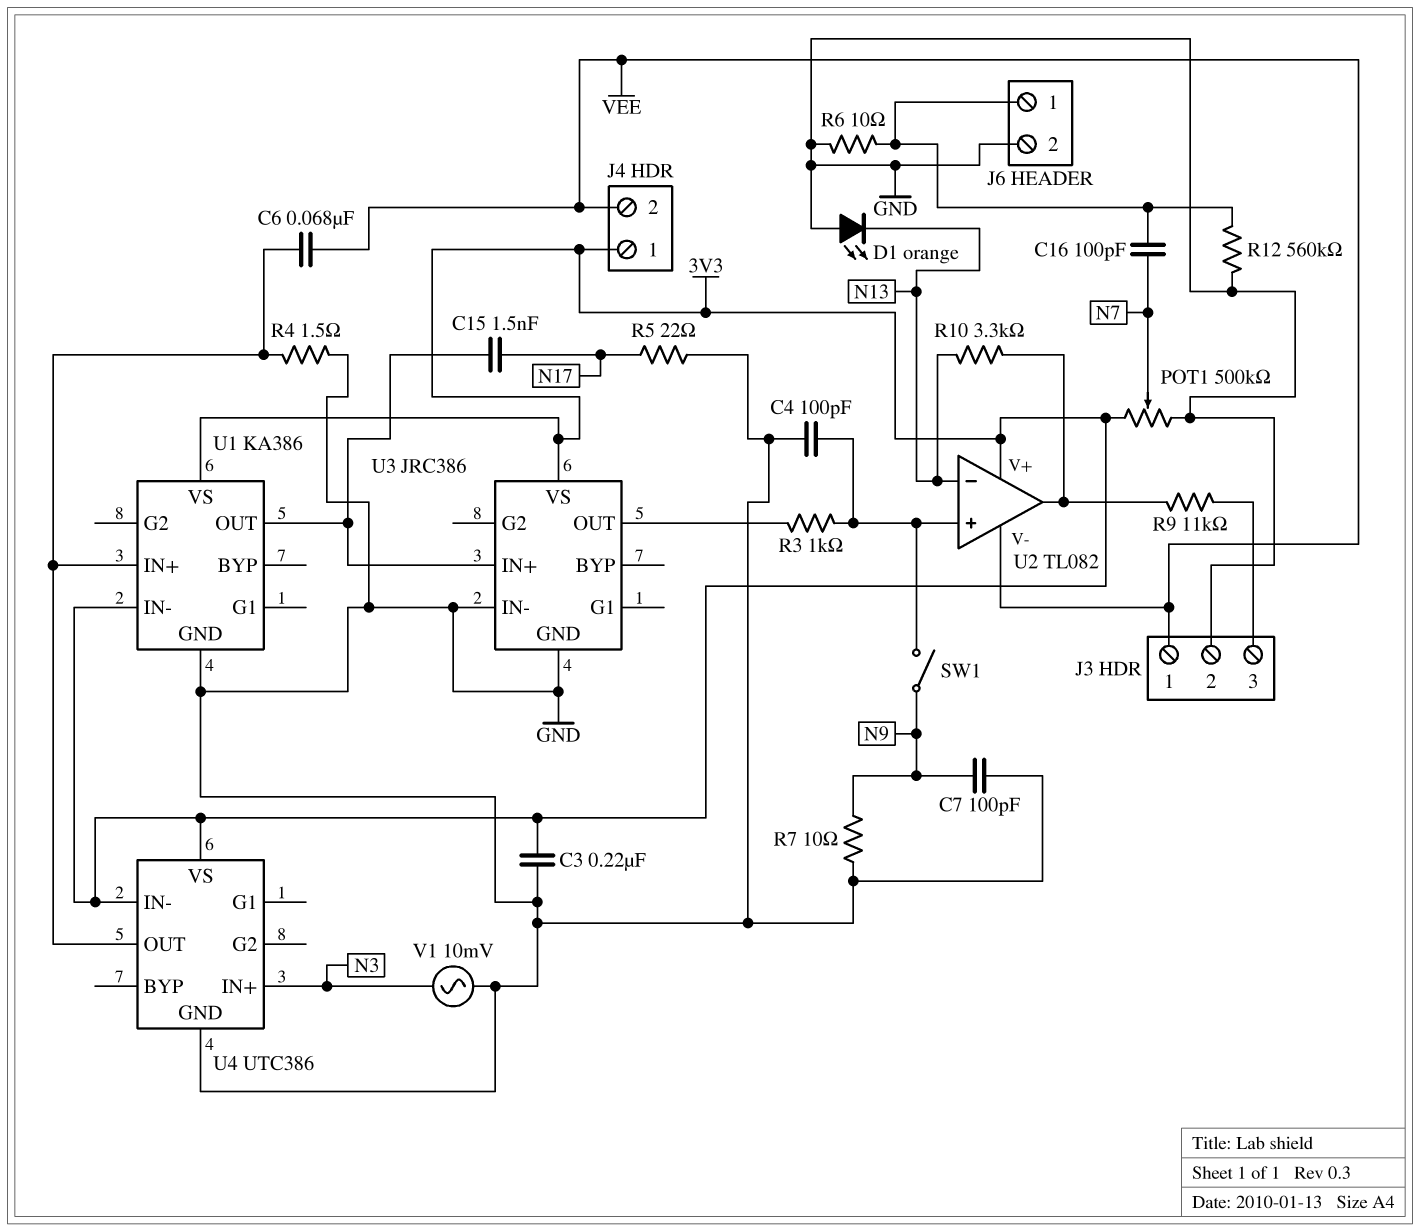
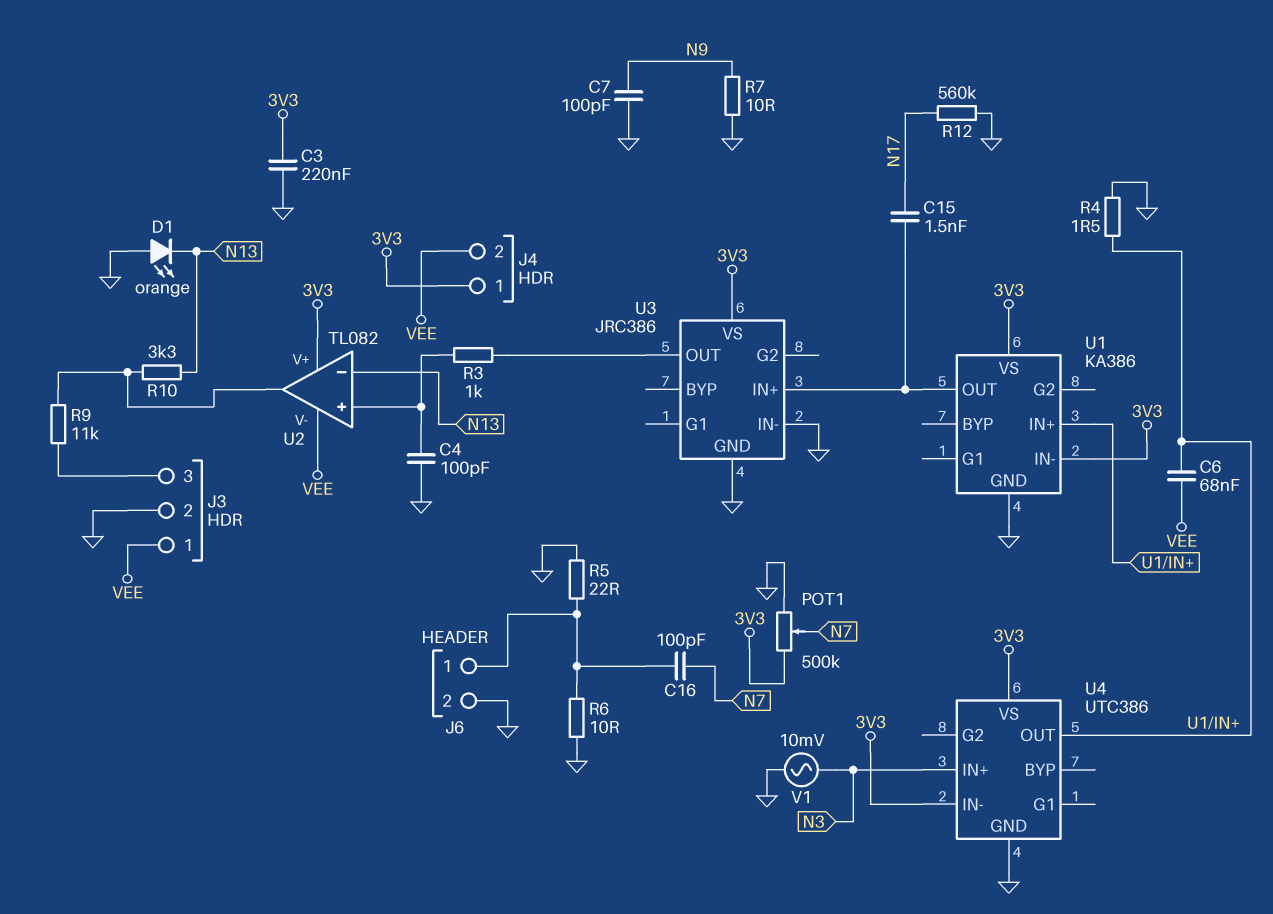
R5: 22 (GND, N17) -> 22 (GND, J6/1)
R12: 560k (GND, J6/1) -> 560k (GND, N17)
SW1: switch (N9, U2/in+) -> none

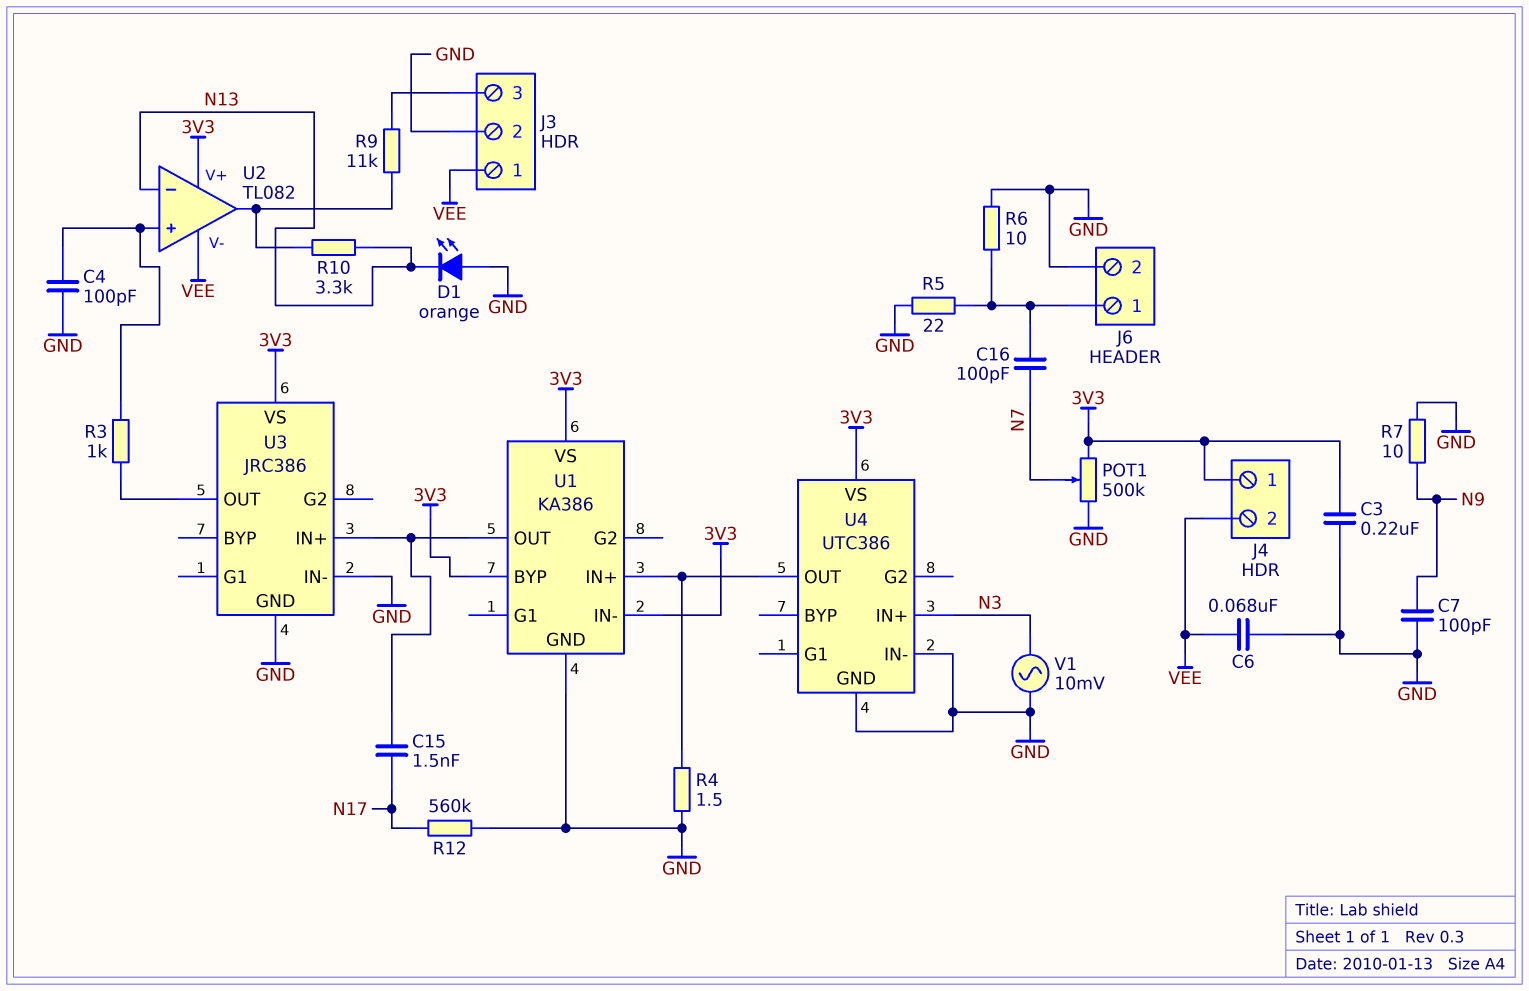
C6: 68nF (U1/IN+, VEE) -> 68nF (GND, VEE)
U1 pin BYP: none -> 3V3
U4 pin IN-: 3V3 -> GND

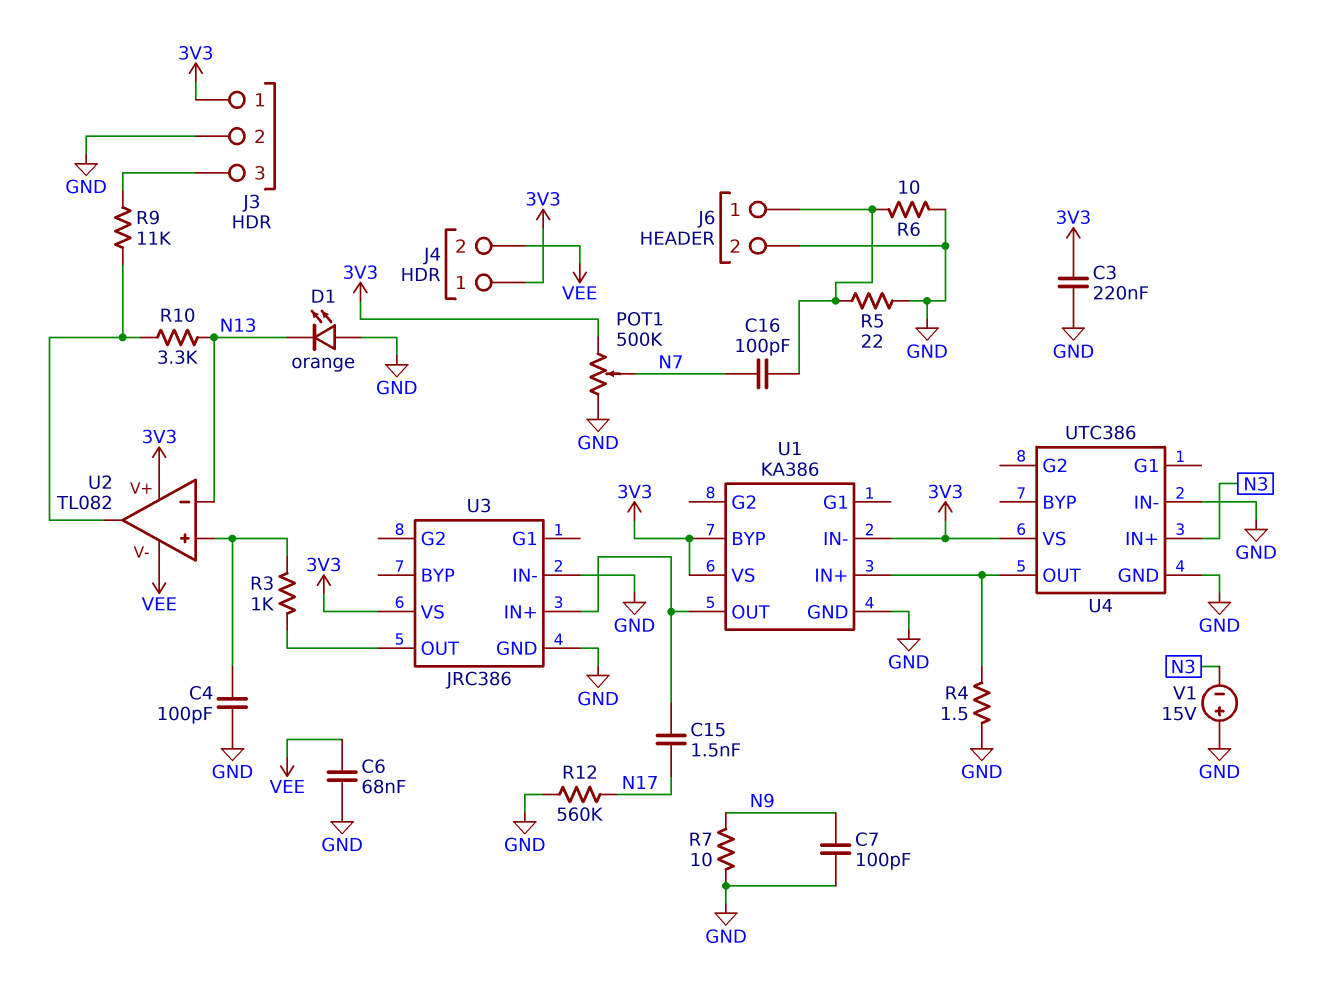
J3 pin 1: VEE -> 3V3
V1: AC 10mV (GND, N3) -> 15V (plus GND, minus N3)

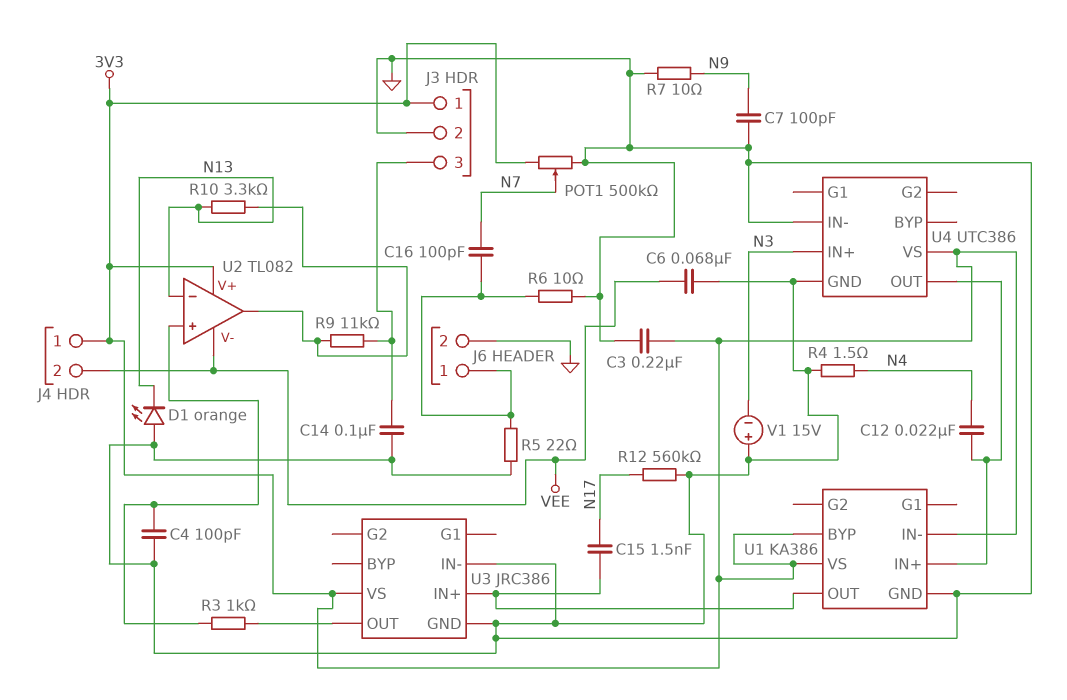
C12: none -> 22nF (N4, U1/IN+)
C14: none -> 100nF (GND, J3/3)
R4: 1.5 (GND, U1/IN+) -> 1.5 (GND, N4)

